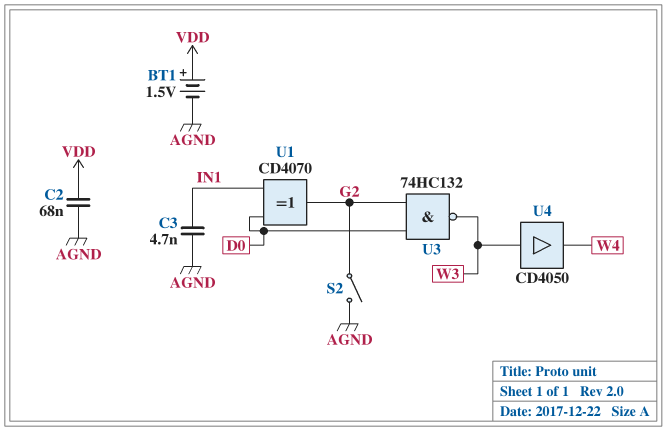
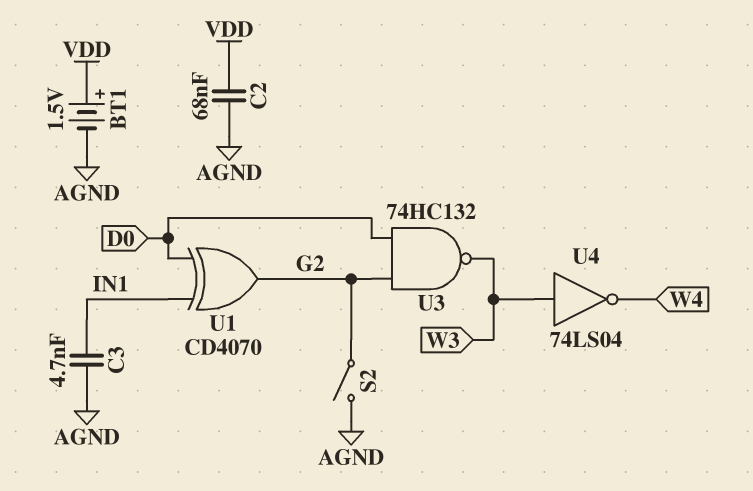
U4: buffer CD4050 (in W3, out W4) -> NOT 74LS04 (in W3, out W4)

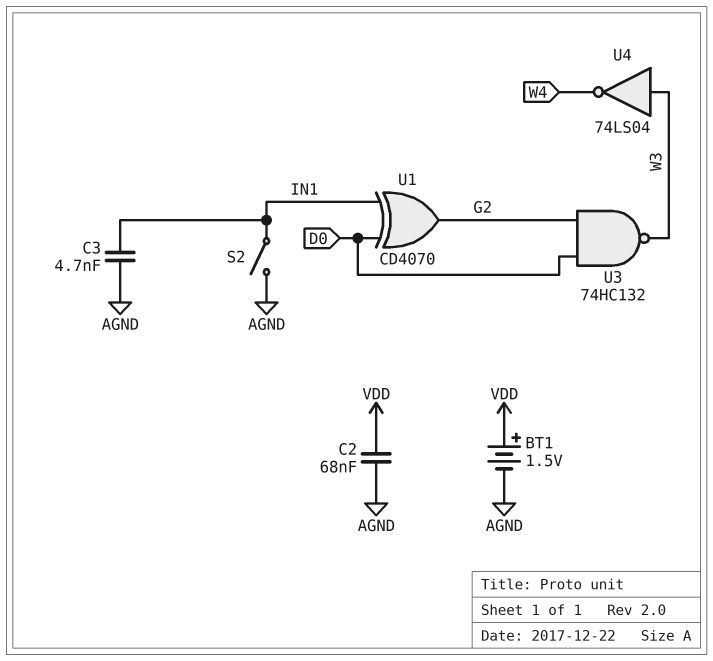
S2: switch (AGND, G2) -> switch (AGND, IN1)

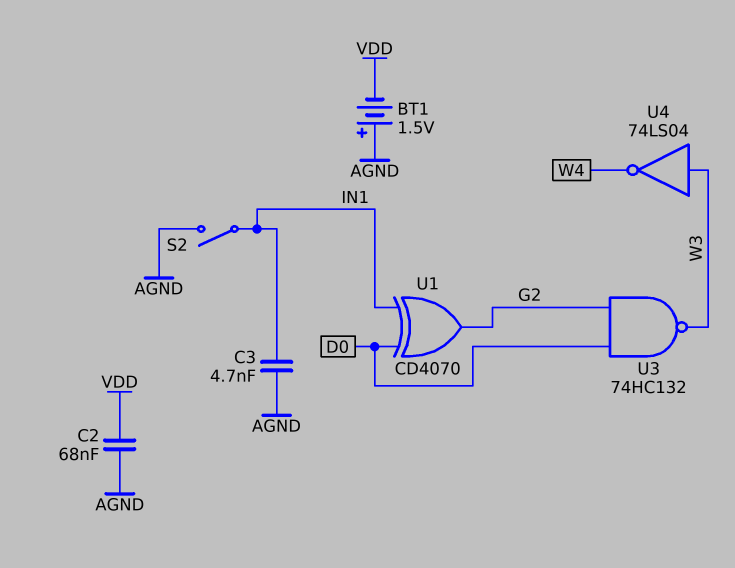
BT1: 1.5V (plus VDD, minus AGND) -> 1.5V (plus AGND, minus VDD)

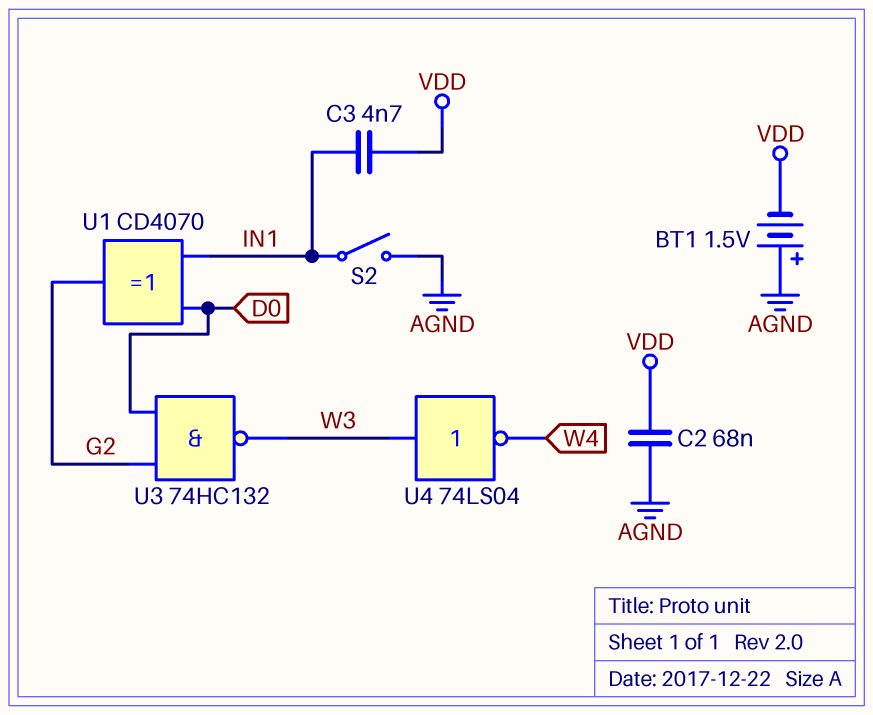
C3: 4.7nF (AGND, IN1) -> 4.7nF (IN1, VDD)

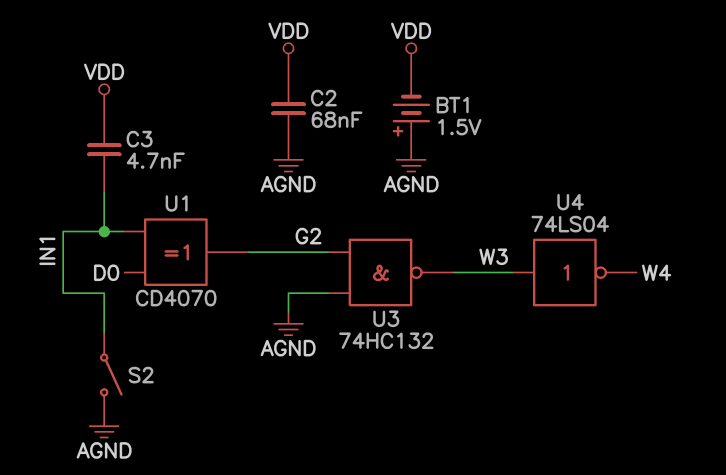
U3: NAND 74HC132 (in D0, in G2, out W3) -> NAND 74HC132 (in AGND, in G2, out W3)

